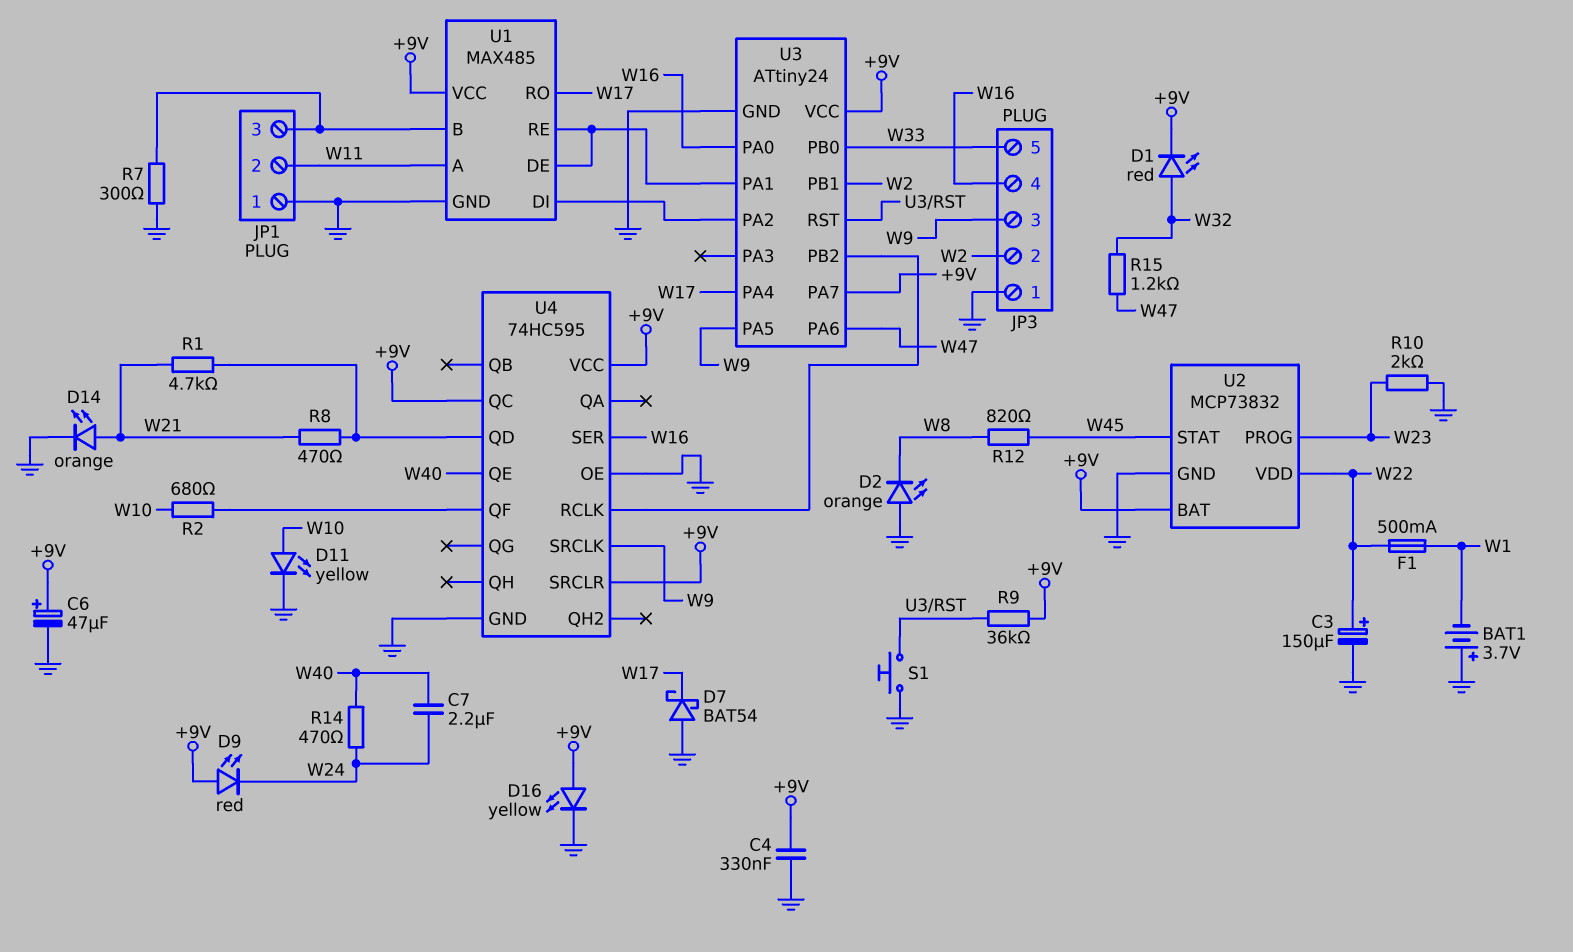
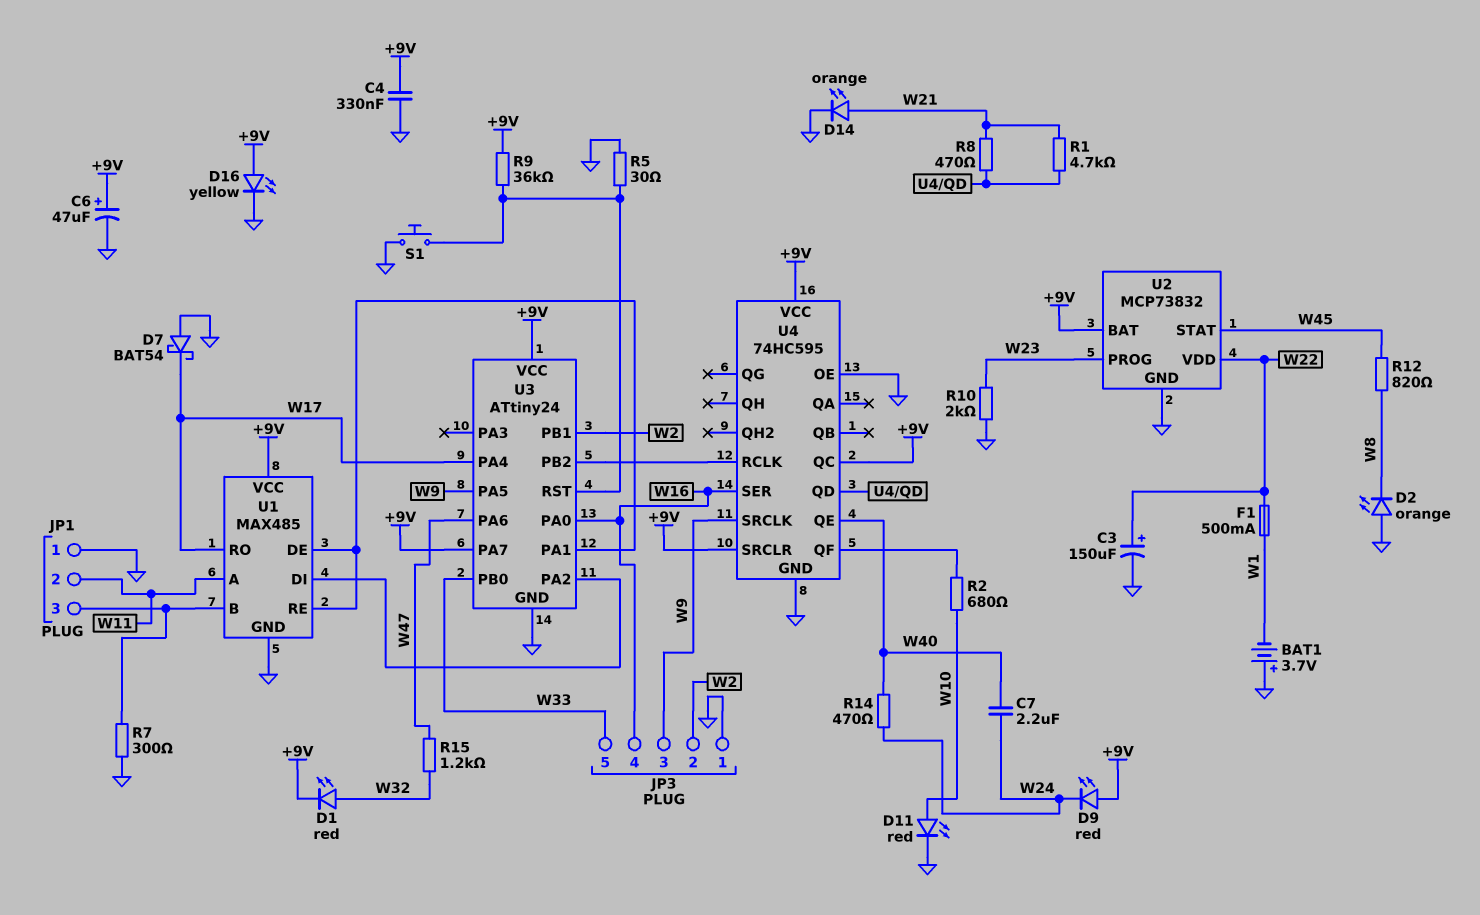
D11: LED yellow (A W10, K GND) -> LED red (A W10, K GND)
R5: none -> 30 (GND, U3/RST)

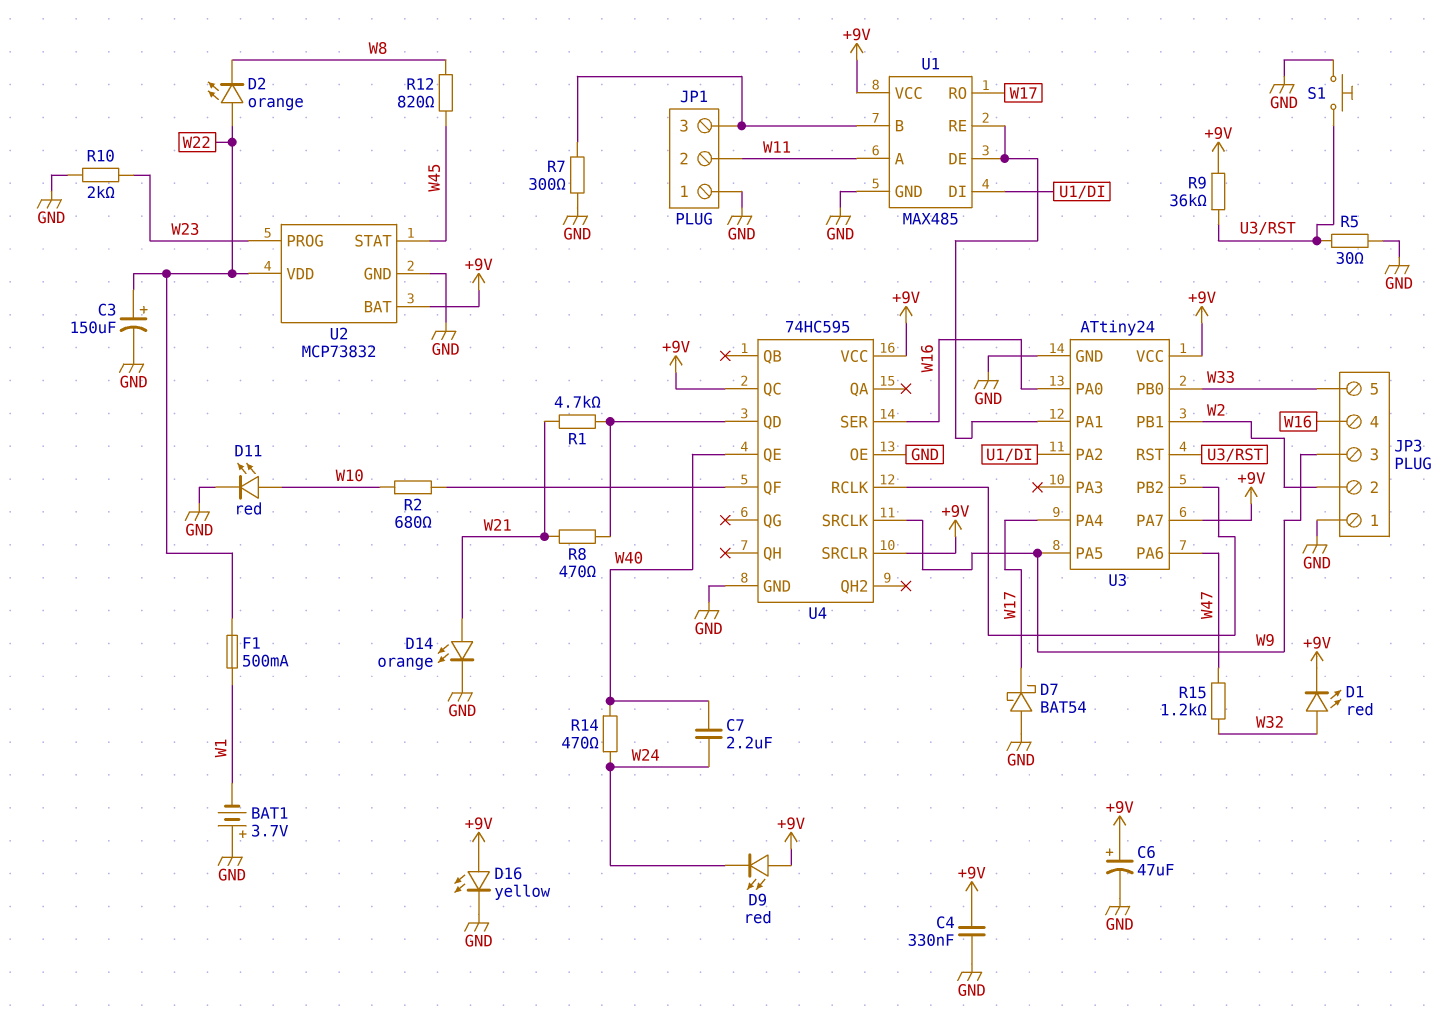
D2: LED orange (A GND, K W8) -> LED orange (A W22, K W8)

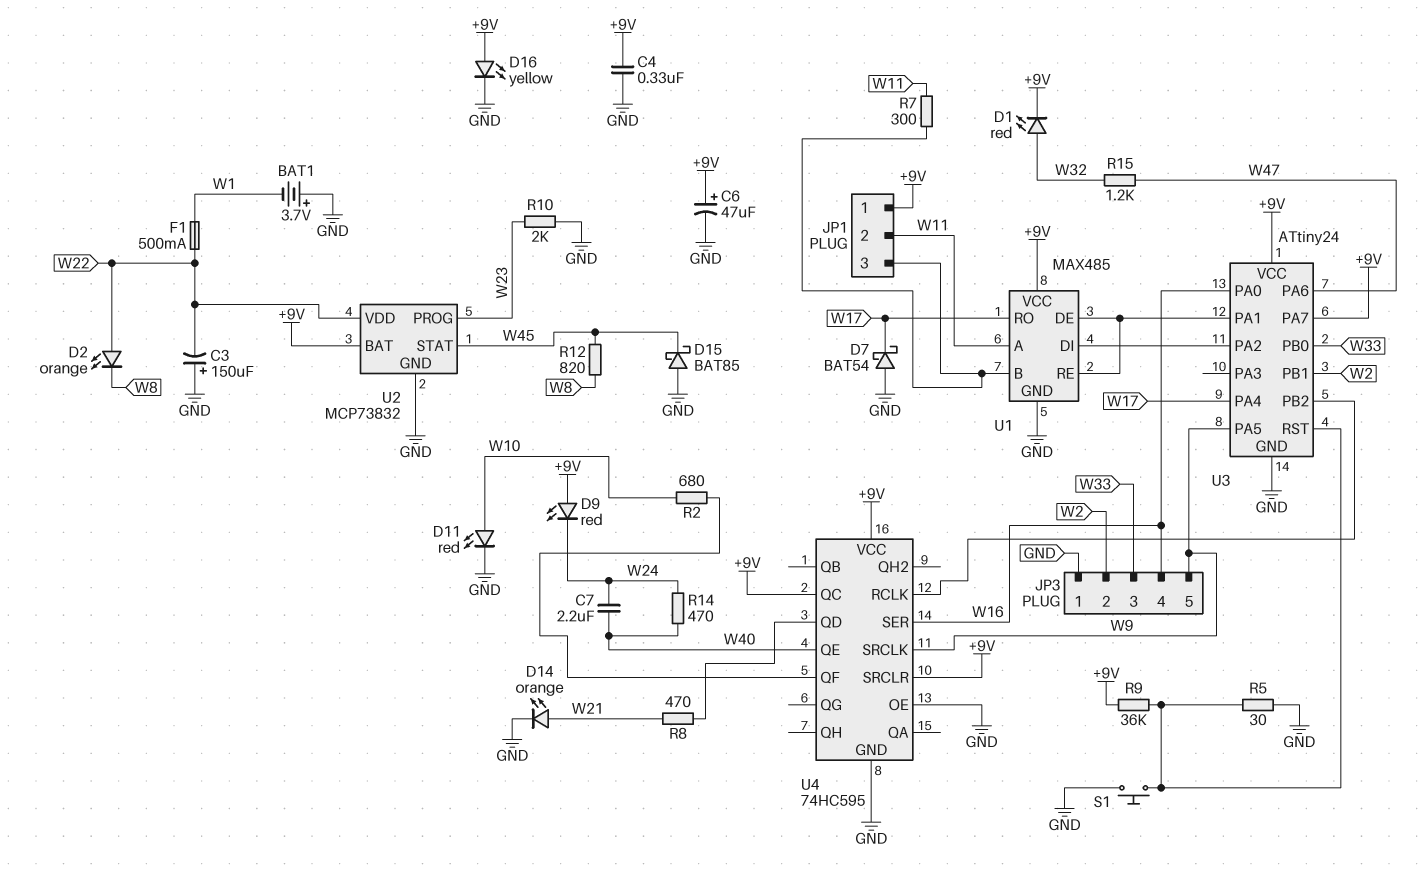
C3: 150uF (plus W22, minus GND) -> 150uF (plus GND, minus W22)
D15: none -> schottky BAT85 (A GND, K W45)
JP1 pin 1: GND -> +9V
JP3 pin 3: W9 -> W33
JP3 pin 5: W33 -> W9
R1: 4.7k (U4/QD, W21) -> none
R7: 300 (GND, JP1/3) -> 300 (JP1/3, W11)

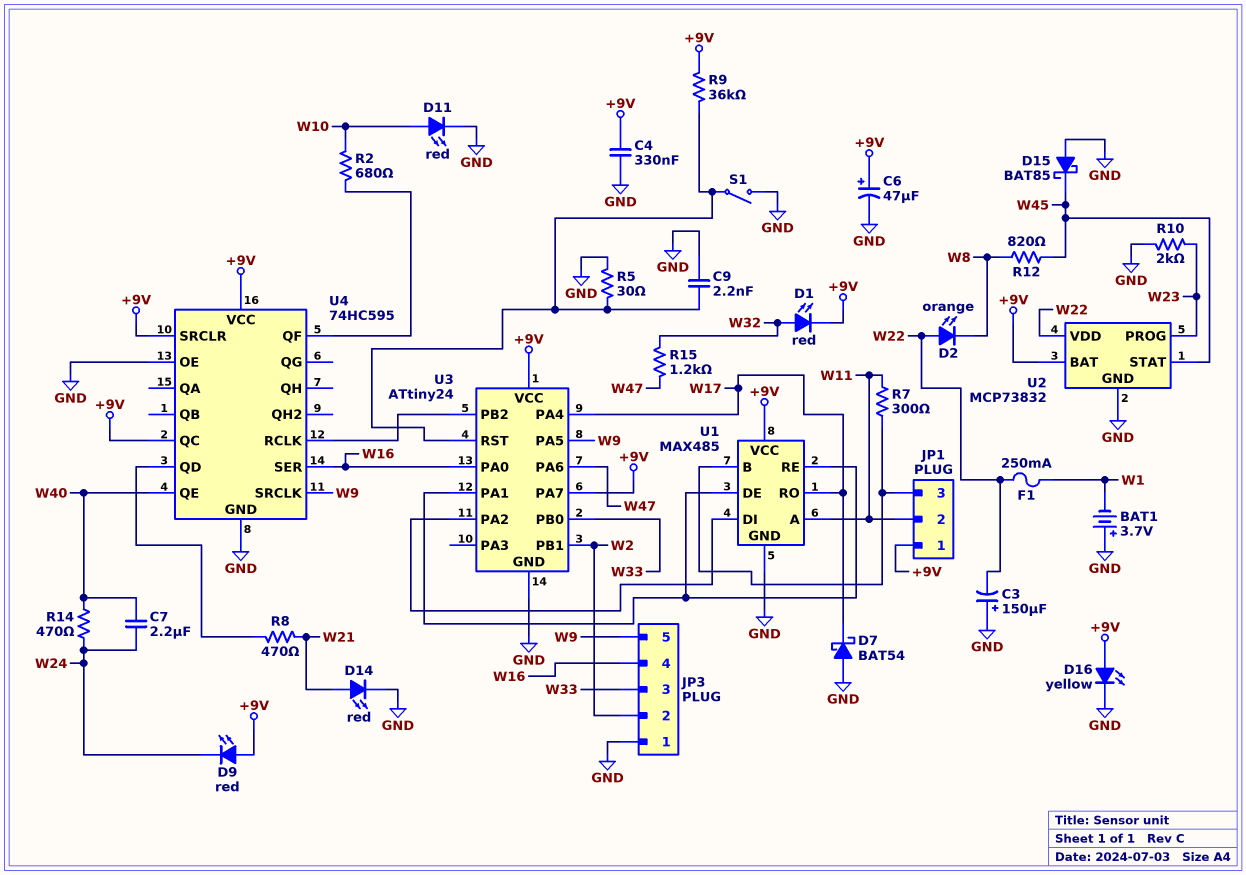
C9: none -> 2.2nF (GND, U3/RST)
D14: LED orange (A W21, K GND) -> LED red (A W21, K GND)
F1: 500mA (W1, W22) -> 250mA (W1, W22)
S1: button (GND, U3/RST) -> switch (GND, U3/RST)

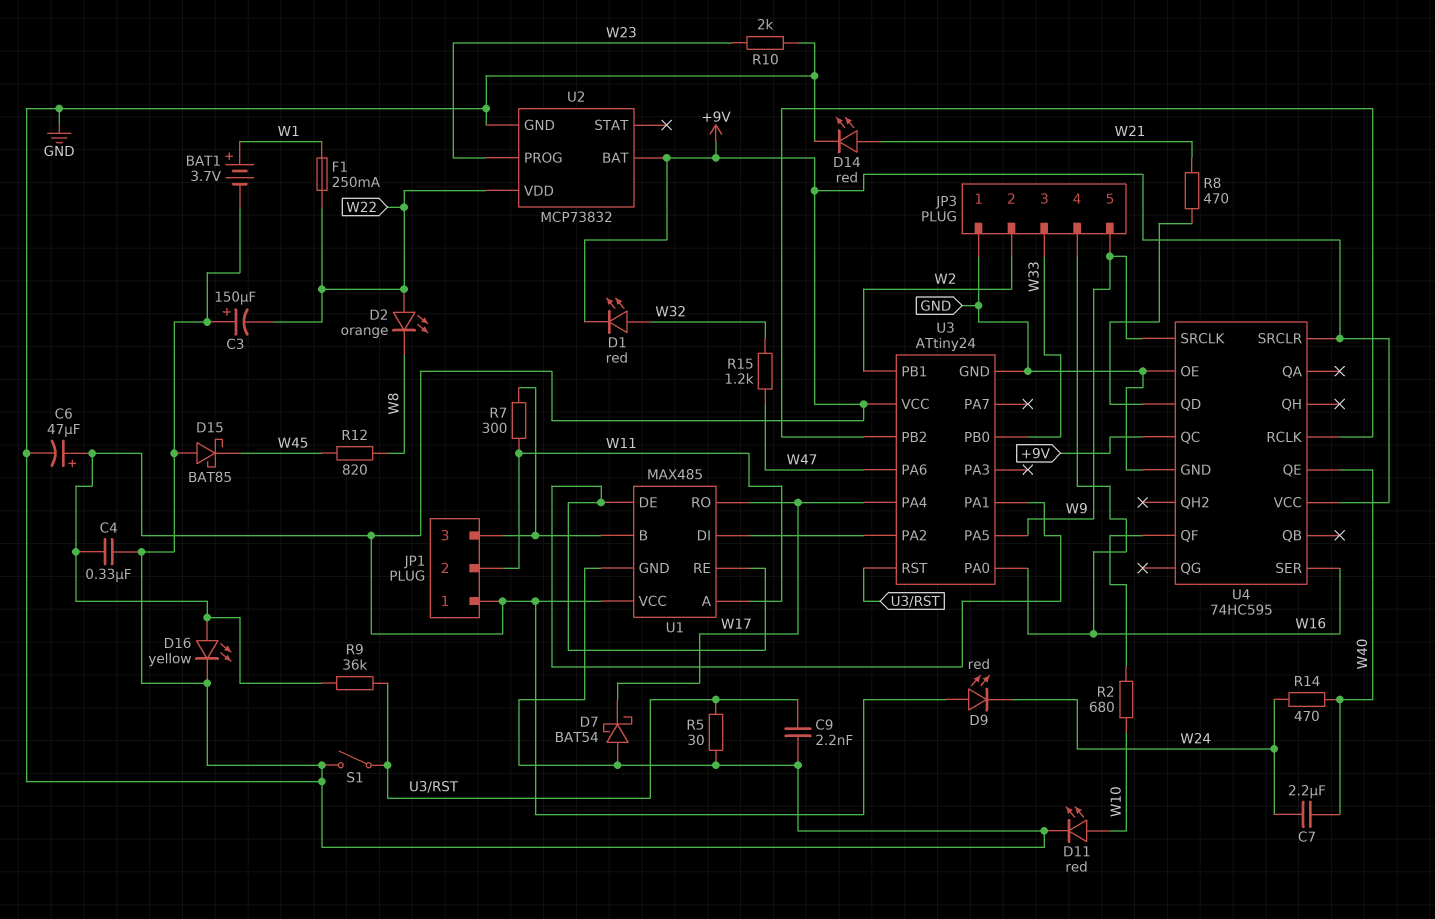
BAT1: 3.7V (plus GND, minus W1) -> 3.7V (plus W1, minus GND)
U2 pin STAT: W45 -> none
U3 pin PA7: +9V -> none

